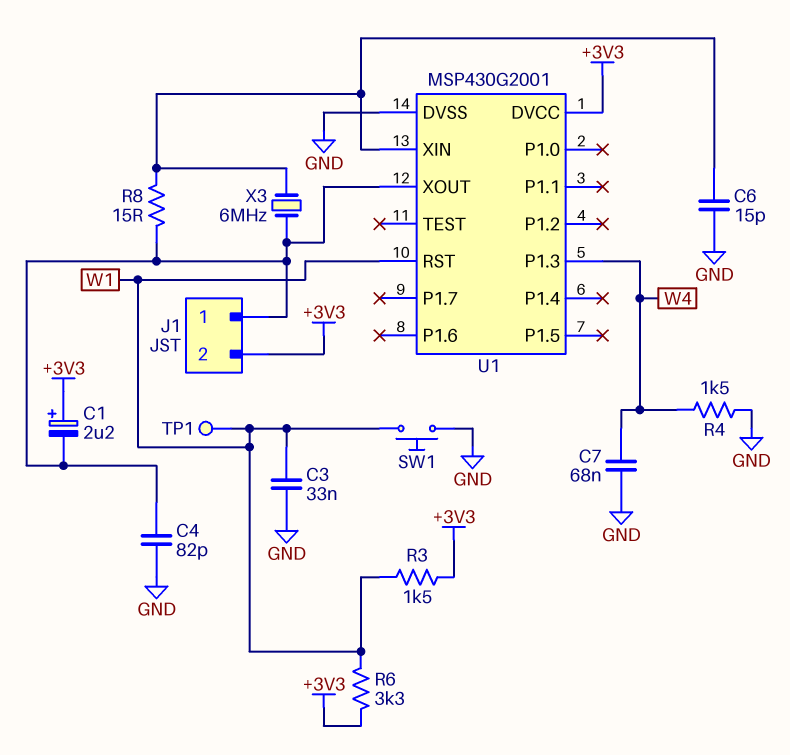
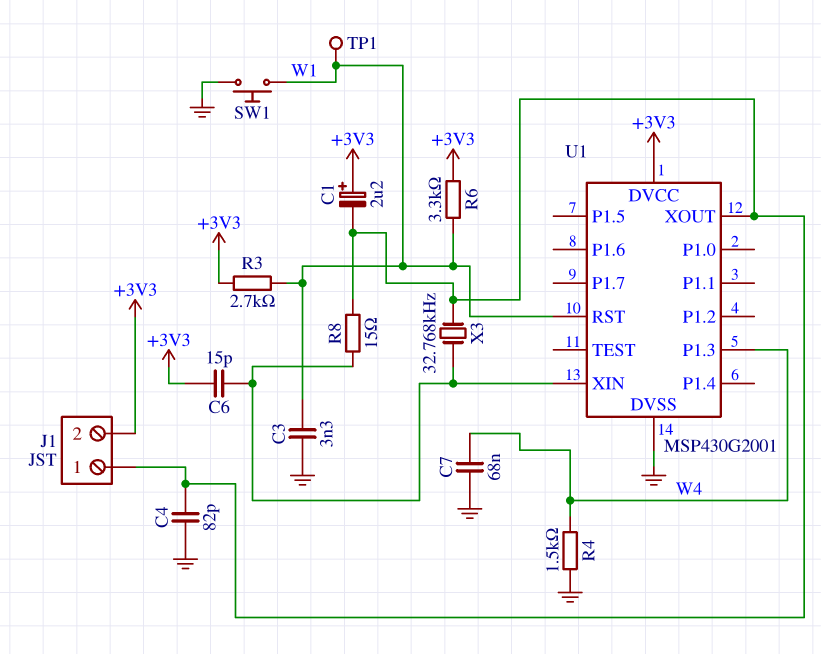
C3: 33nF (GND, W1) -> 3.3nF (GND, W1)
C6: 15pF (GND, U1/XIN) -> 15pF (+3V3, U1/XIN)
R3: 1.5k (+3V3, W1) -> 2.7k (+3V3, W1)
X3: 6MHz (J1/1, U1/XIN) -> 32.768kHz (J1/1, U1/XIN)

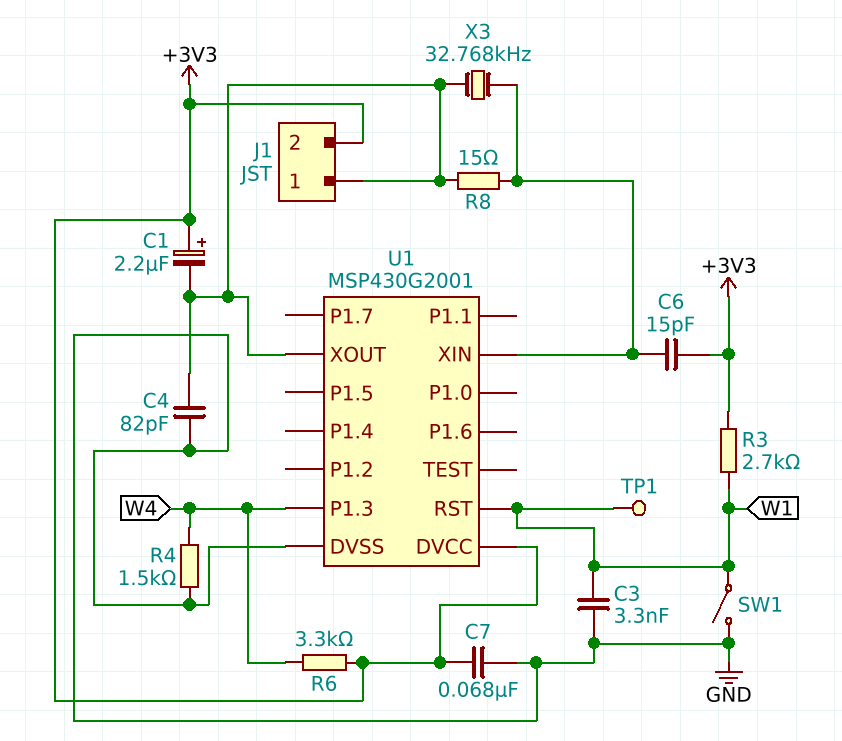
C7: 68nF (GND, W4) -> 68nF (+3V3, GND)
R6: 3.3k (+3V3, W1) -> 3.3k (+3V3, W4)
SW1: button (GND, W1) -> switch (GND, W1)

